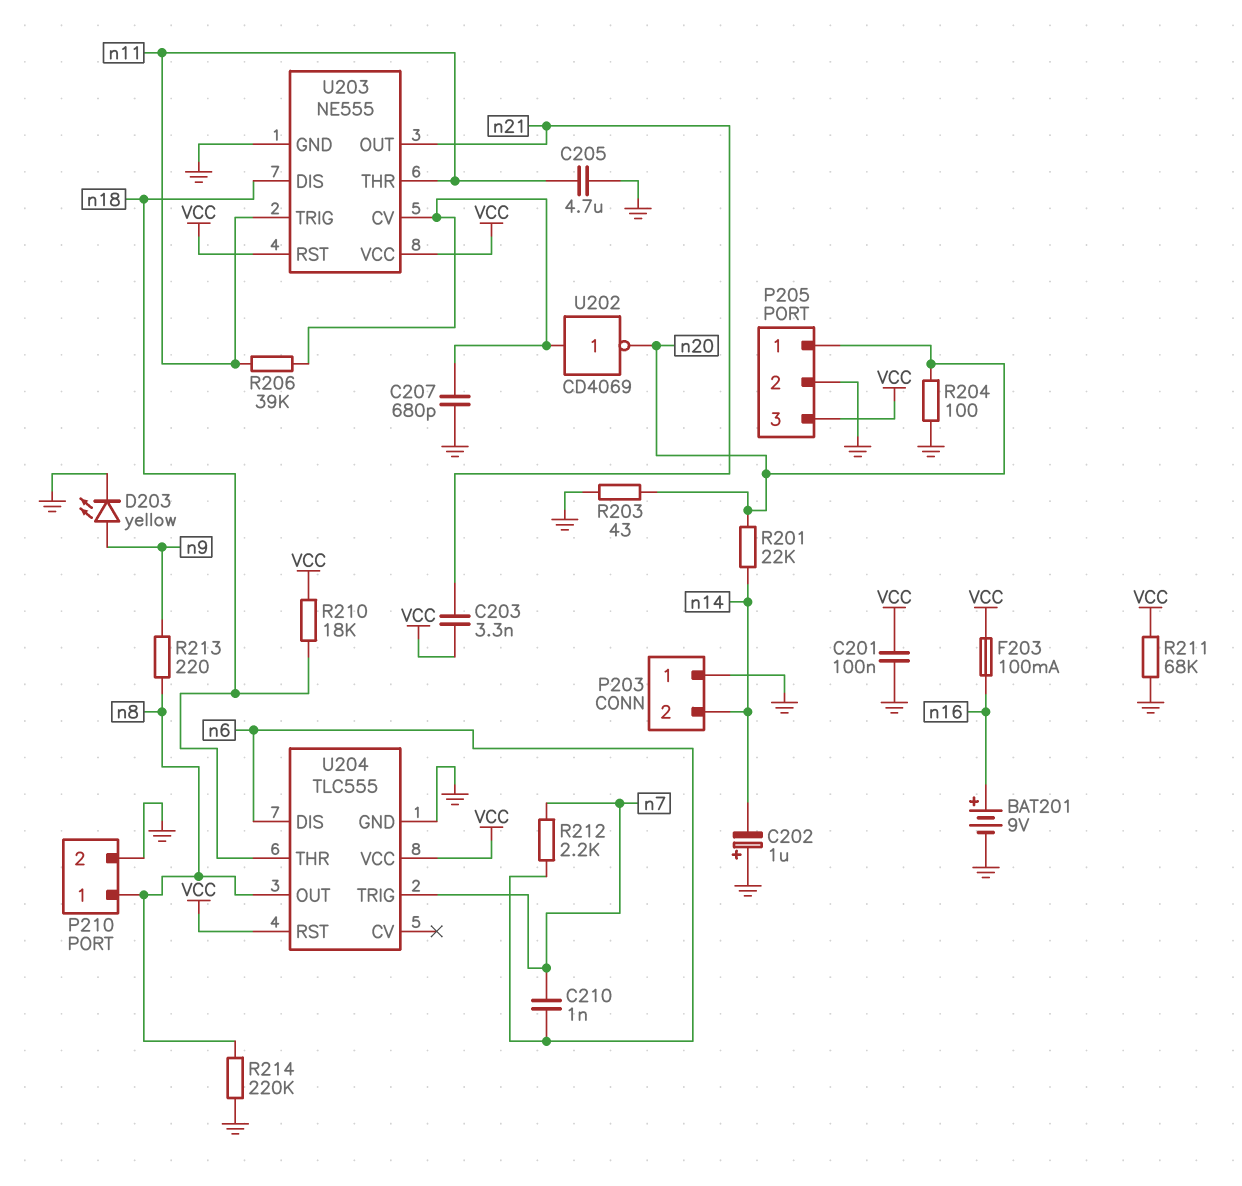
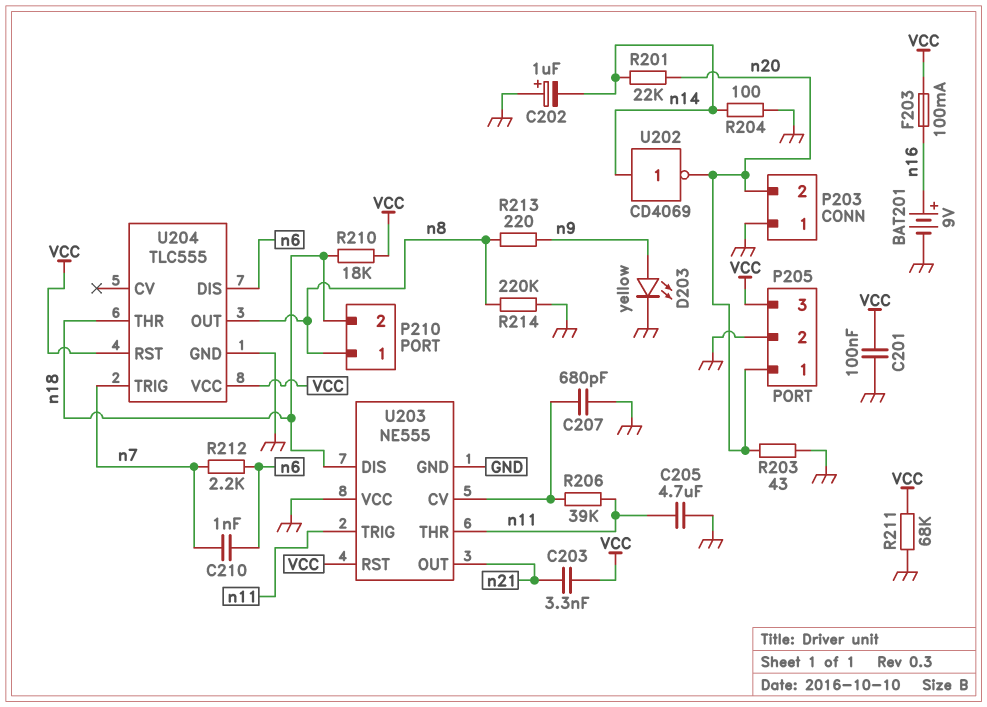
P203 pin 2: n14 -> n20
P210 pin 2: GND -> n18
R204: 100 (GND, n20) -> 100 (GND, n14)
U202: NOT CD4069 (in U203/CV, out n20) -> NOT CD4069 (in n14, out n20)
U203 pin VCC: VCC -> GND

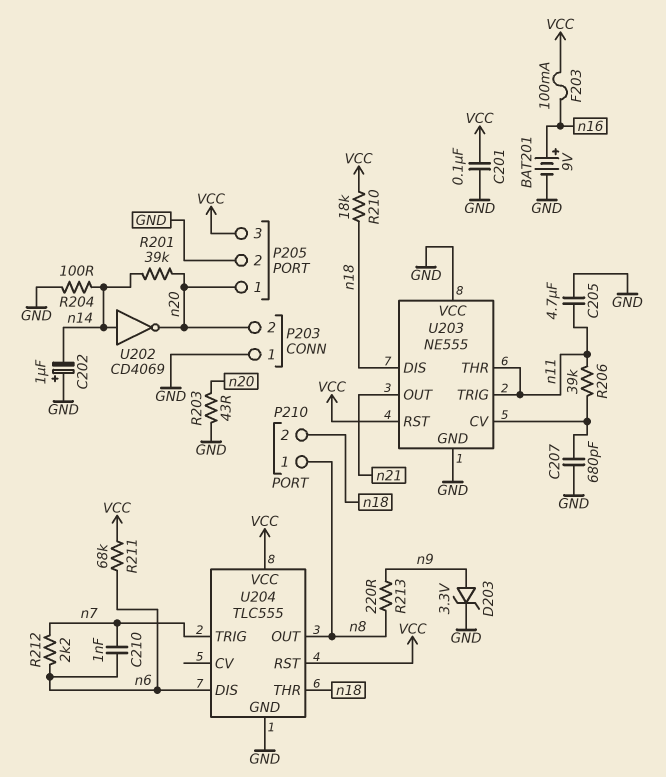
C203: 3.3nF (VCC, n21) -> none
D203: LED yellow (A n9, K GND) -> zener 3.3V (A n9, K GND)
R201: 22k (n14, n20) -> 39k (n14, n20)
R211: 68k (GND, VCC) -> 68k (VCC, n6)
R214: 220k (GND, n8) -> none

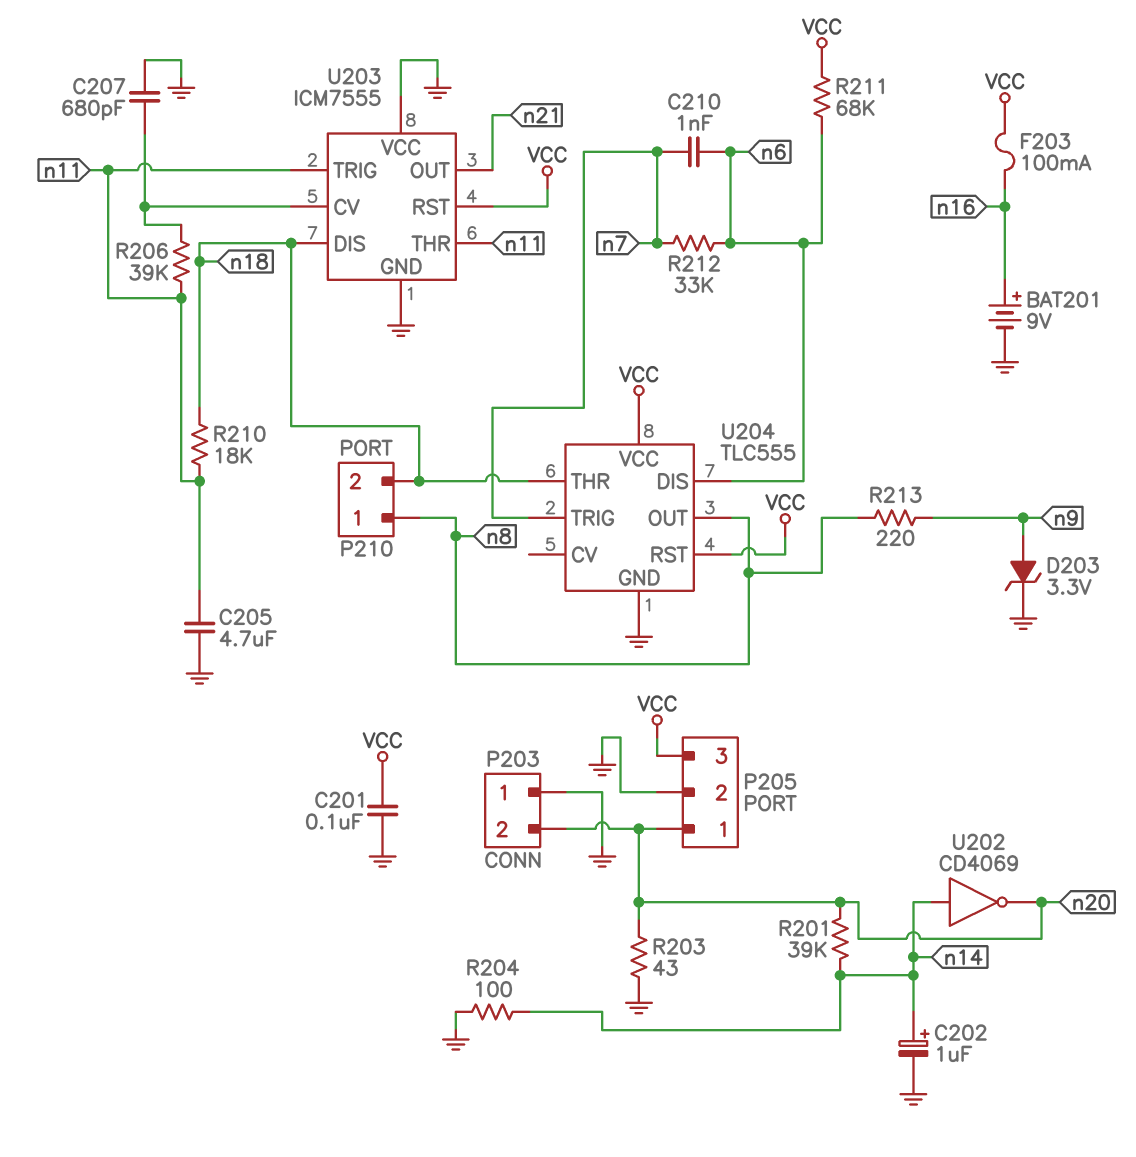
C202: 1uF (plus GND, minus n14) -> 1uF (plus n14, minus GND)
R210: 18k (VCC, n18) -> 18k (n11, n18)
R212: 2.2k (n6, n7) -> 33k (n6, n7)
U203: NE555 -> ICM7555

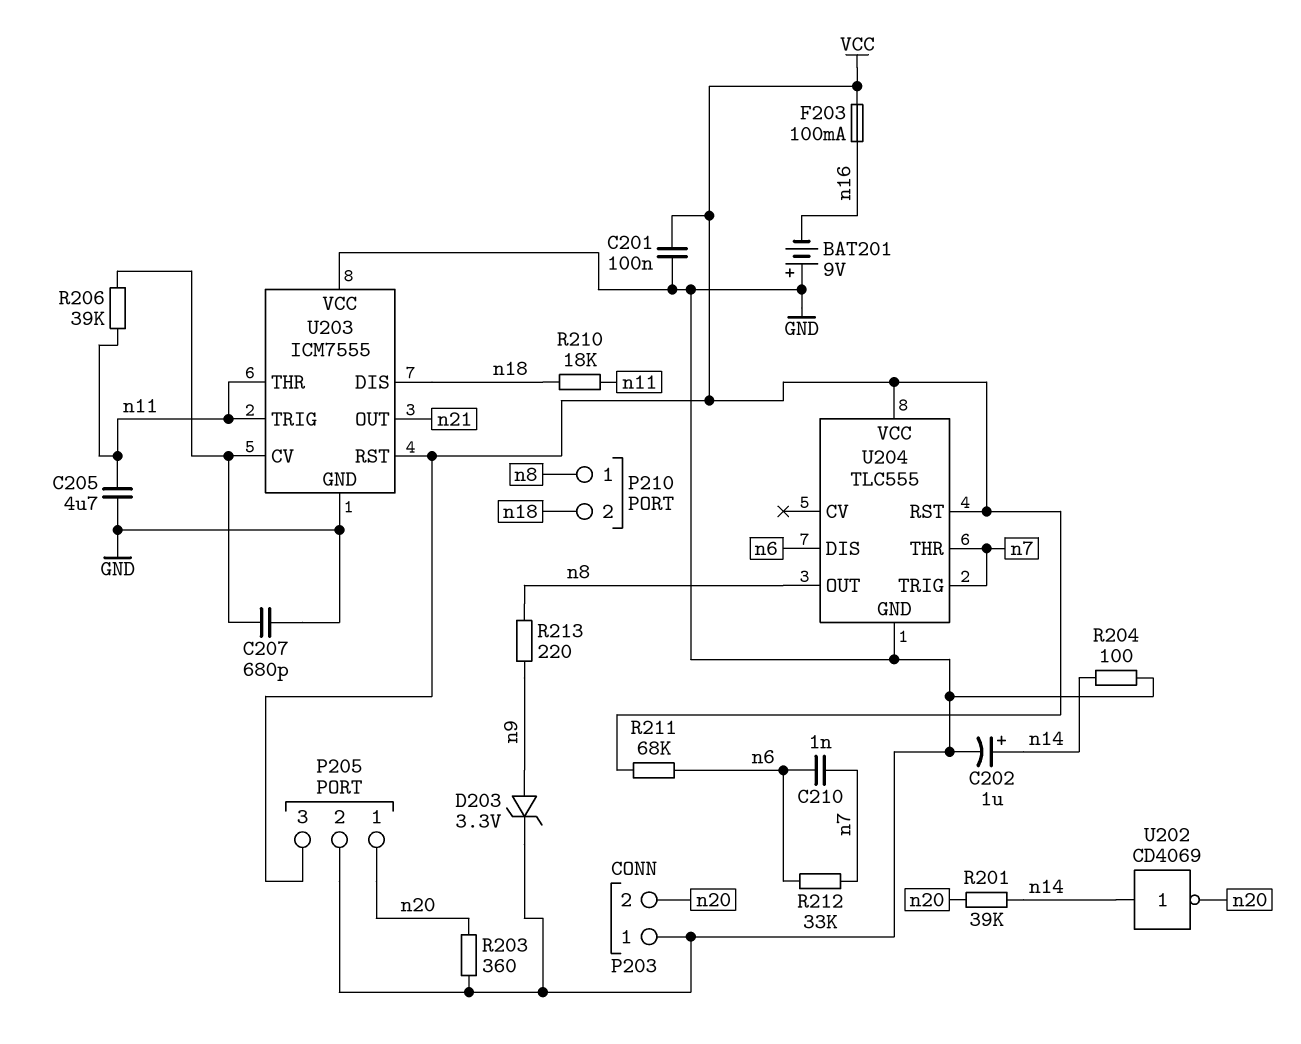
BAT201: 9V (plus n16, minus GND) -> 9V (plus GND, minus n16)
R203: 43 (GND, n20) -> 360 (GND, n20)
U204 pin THR: n18 -> n7

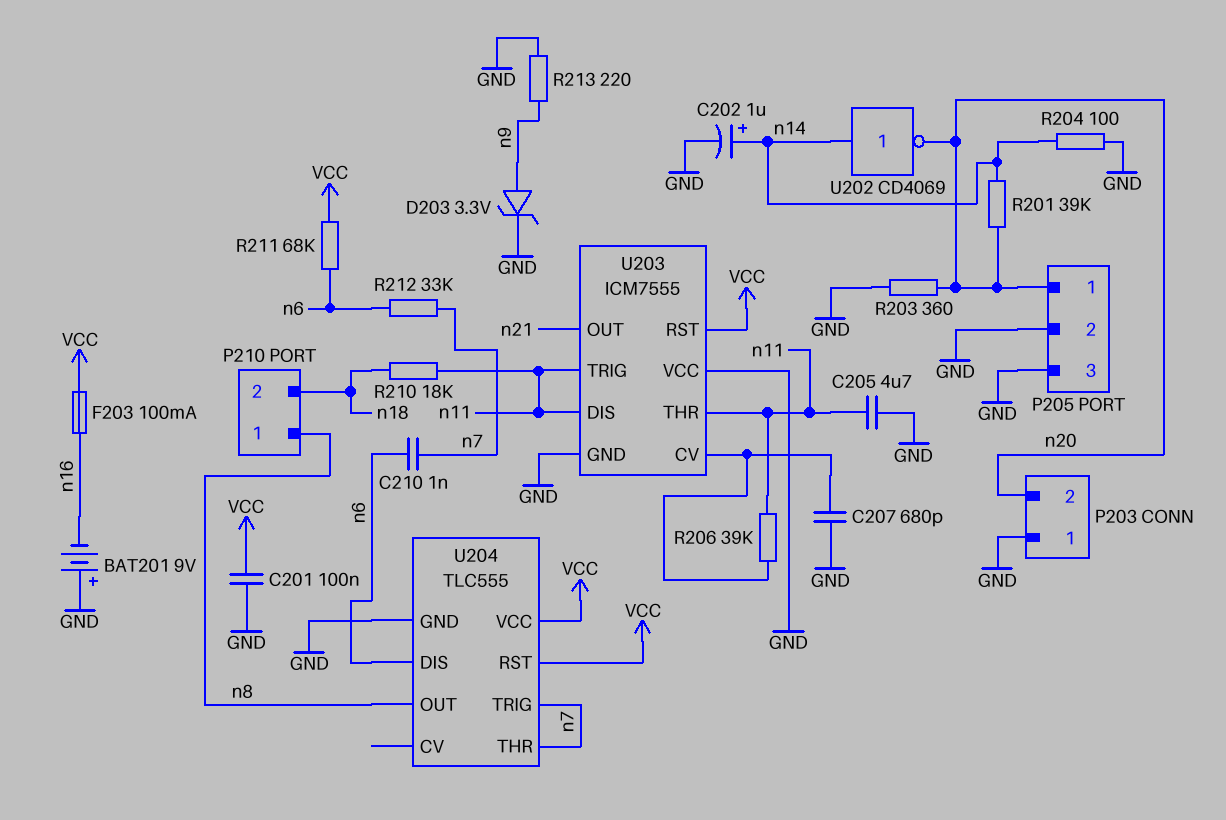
P205 pin 3: VCC -> GND
R213: 220 (n8, n9) -> 220 (GND, n9)
U203 pin DIS: n18 -> n11

